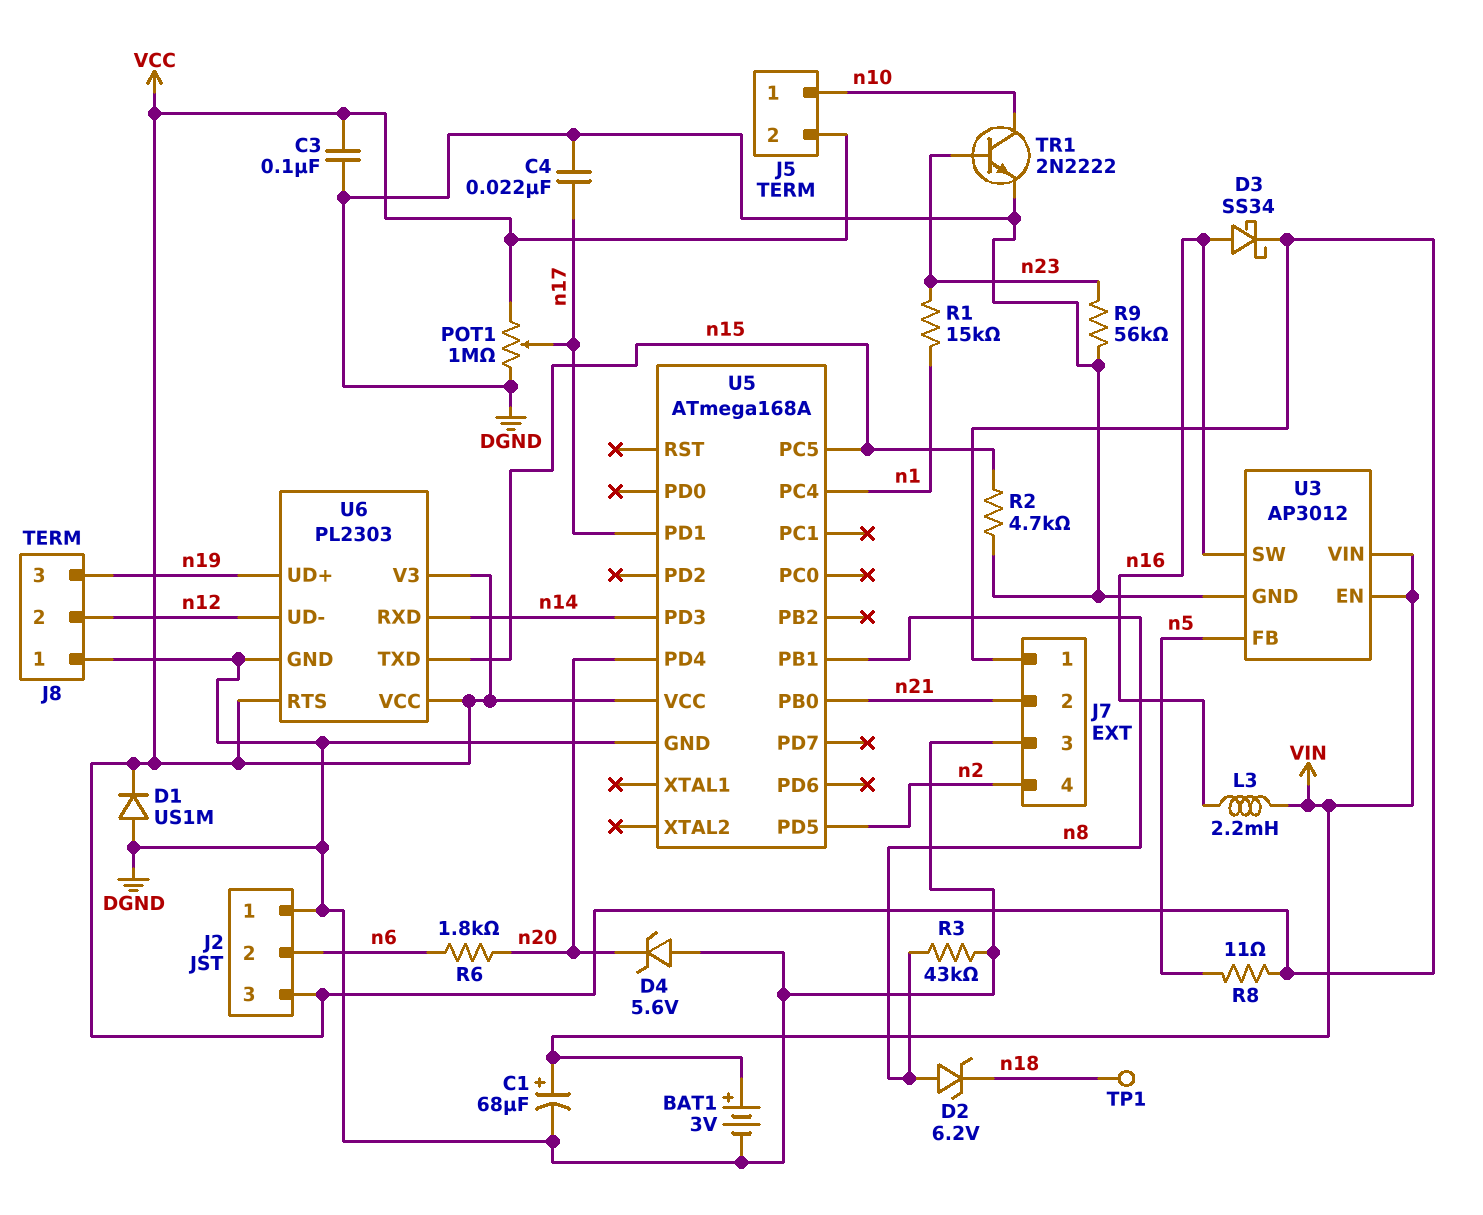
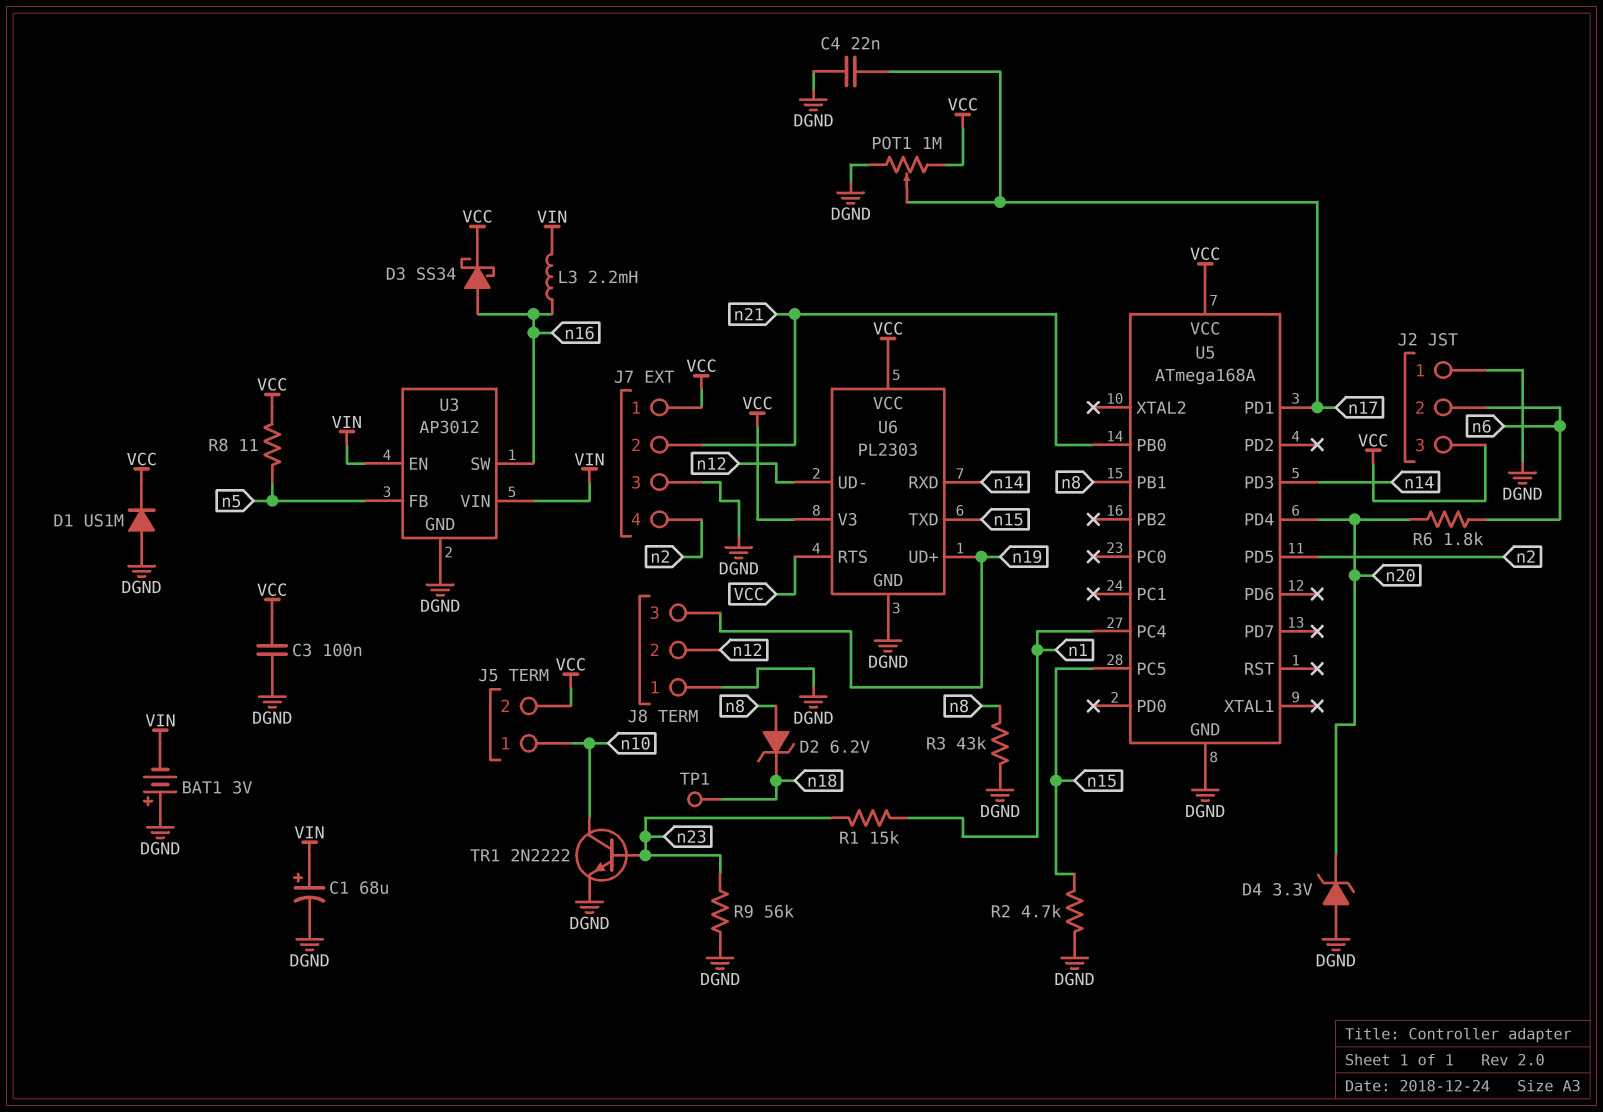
BAT1: 3V (plus VIN, minus DGND) -> 3V (plus DGND, minus VIN)
D4: zener 5.6V (A DGND, K n20) -> zener 3.3V (A DGND, K n20)

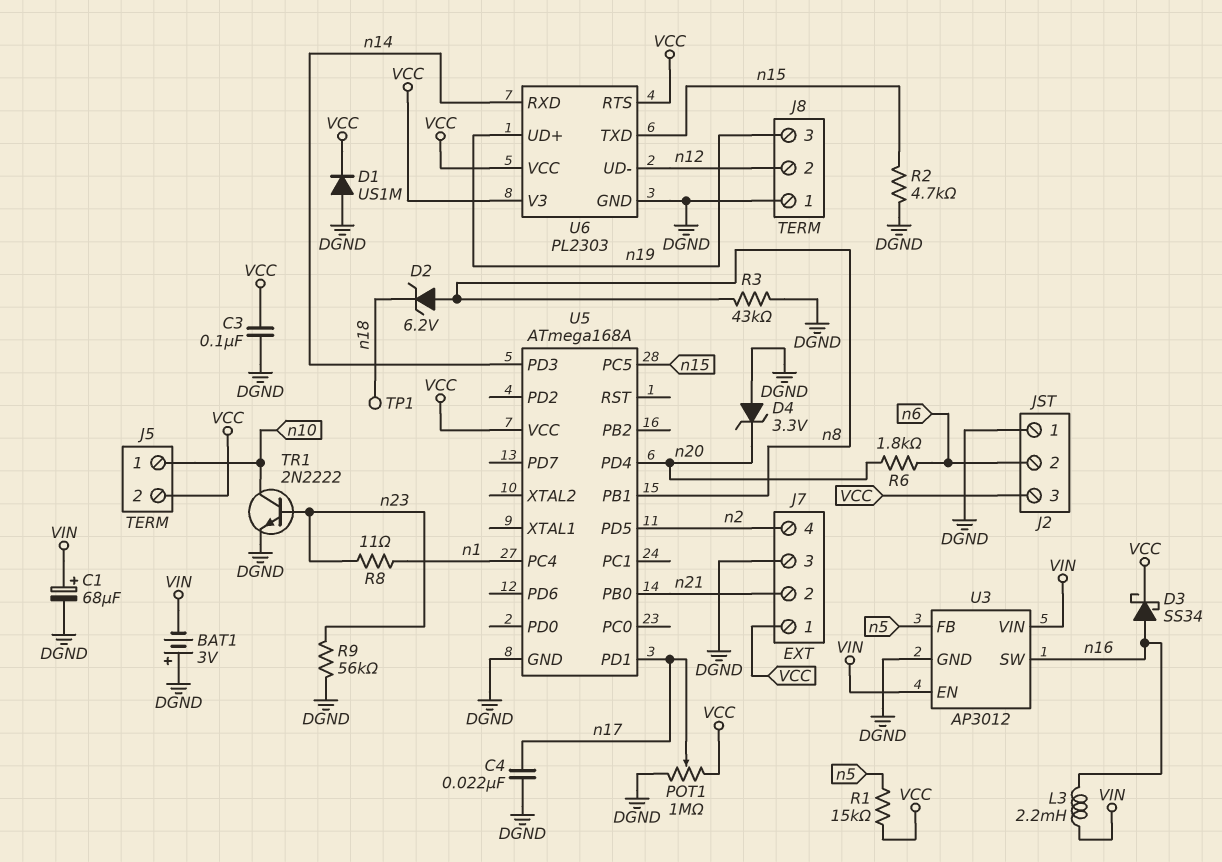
R1: 15k (n1, n23) -> 15k (VCC, n5)
R8: 11 (VCC, n5) -> 11 (n1, n23)

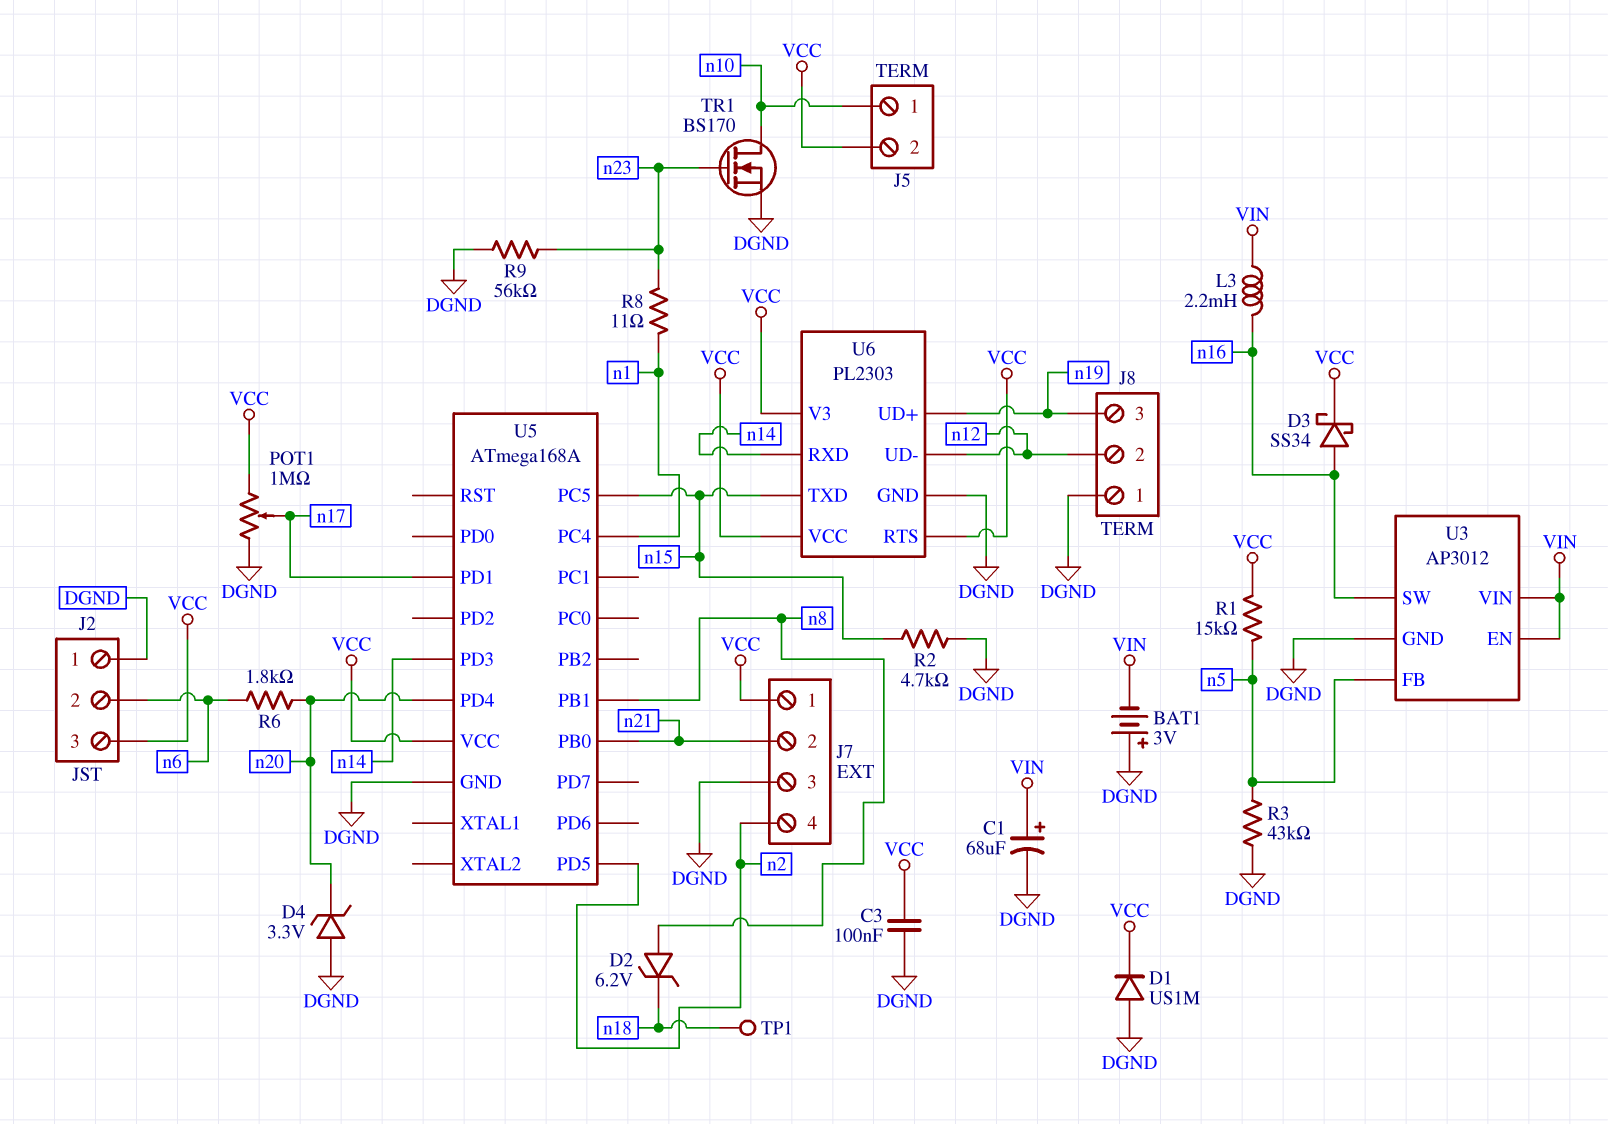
C4: 22nF (DGND, n17) -> none
R3: 43k (DGND, n8) -> 43k (DGND, n5)
TR1: NPN 2N2222 (B n23, C n10, E DGND) -> NMOS BS170 (G n23, D n10, S DGND)

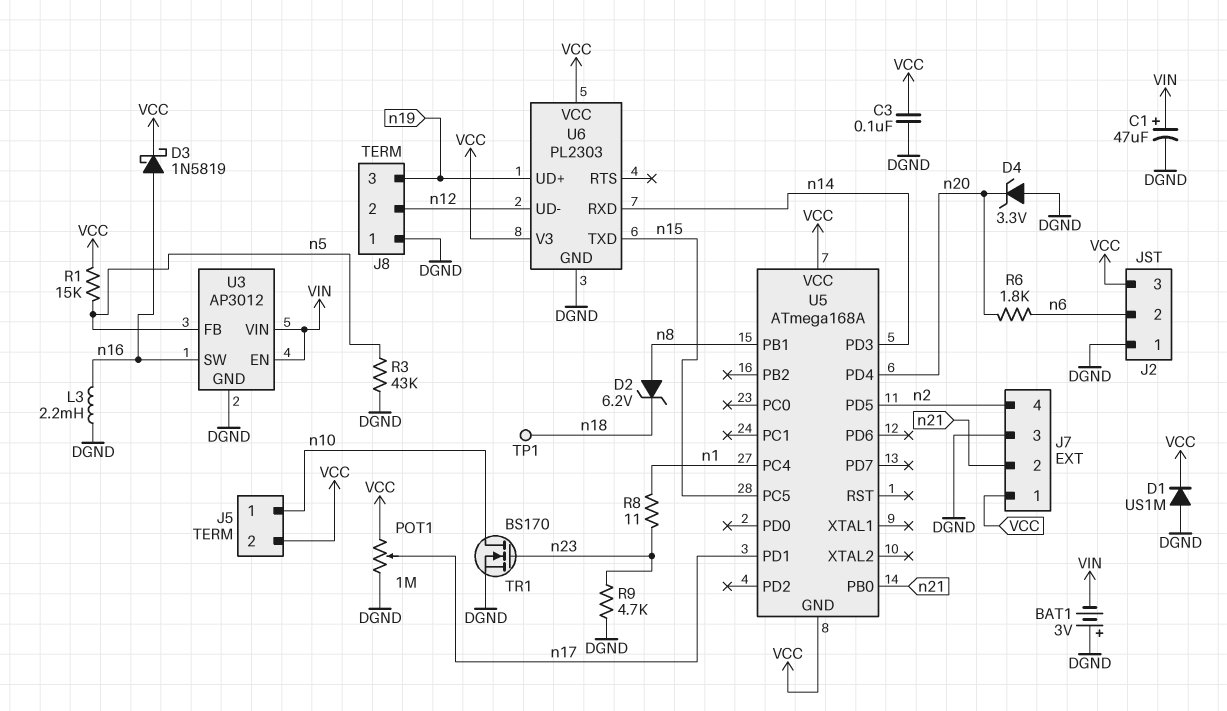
C1: 68uF (plus VIN, minus DGND) -> 47uF (plus VIN, minus DGND)
D3: schottky SS34 (A n16, K VCC) -> schottky 1N5819 (A n16, K VCC)
L3: 2.2mH (VIN, n16) -> 2.2mH (DGND, n16)
R2: 4.7k (DGND, n15) -> none
R9: 56k (DGND, n23) -> 4.7k (DGND, n23)
U5 pin GND: DGND -> VCC
U6 pin RTS: VCC -> none

